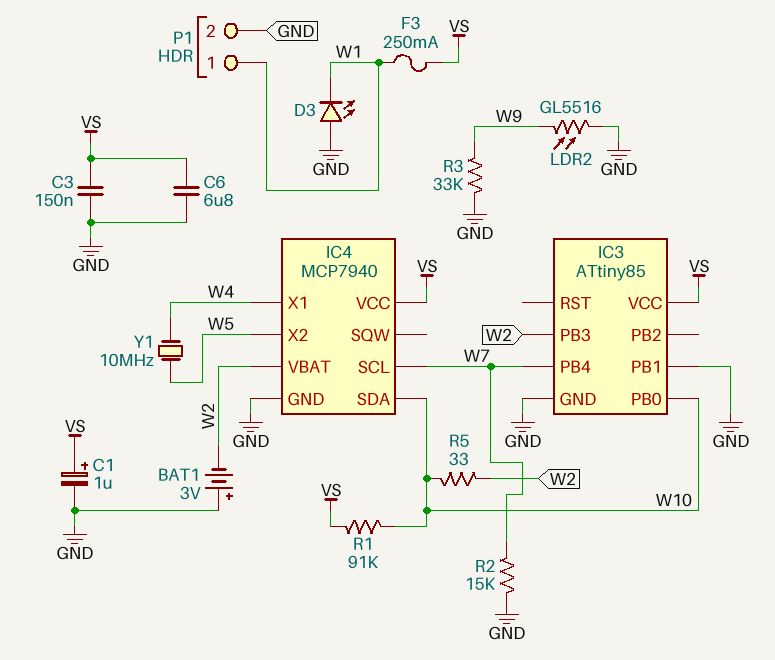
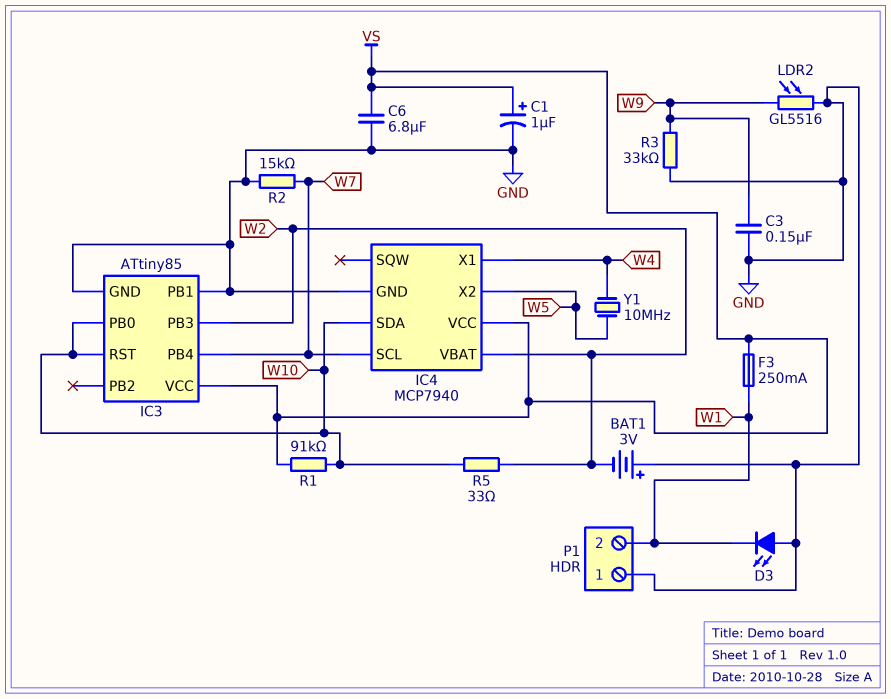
C3: 150nF (GND, VS) -> 150nF (GND, W9)
IC3 pin RST: none -> W10
P1 pin 1: W1 -> GND
P1 pin 2: GND -> W1

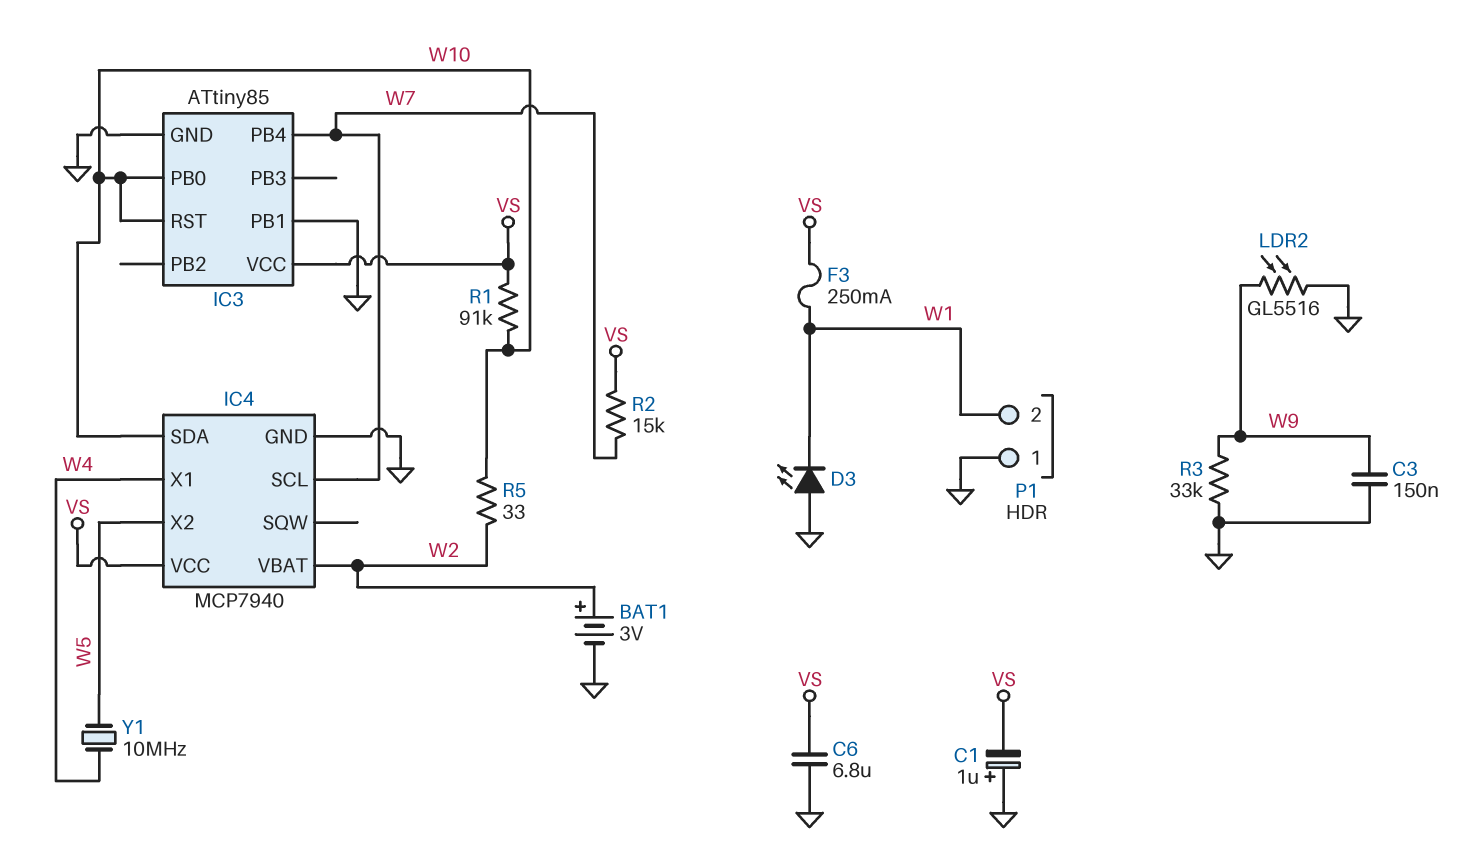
BAT1: 3V (plus GND, minus W2) -> 3V (plus W2, minus GND)
C1: 1uF (plus VS, minus GND) -> 1uF (plus GND, minus VS)
IC3 pin PB3: W2 -> none
R2: 15k (GND, W7) -> 15k (VS, W7)

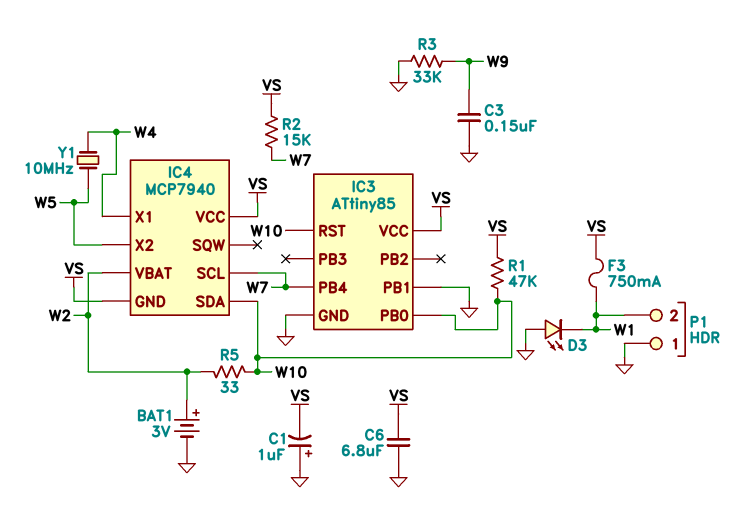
F3: 250mA (VS, W1) -> 750mA (VS, W1)
IC4 pin GND: GND -> VS
LDR2: GL5516 (GND, W9) -> none
R1: 91k (VS, W10) -> 47k (VS, W10)

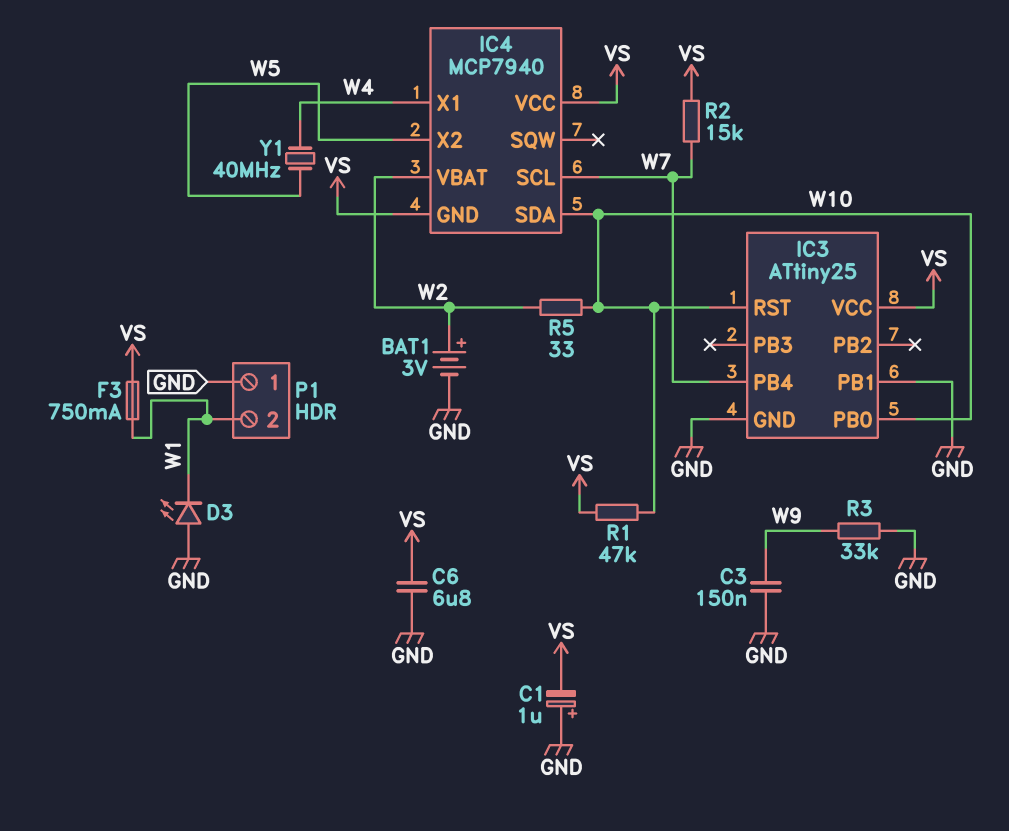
IC3: ATtiny85 -> ATtiny25
Y1: 10MHz (W4, W5) -> 40MHz (W4, W5)

